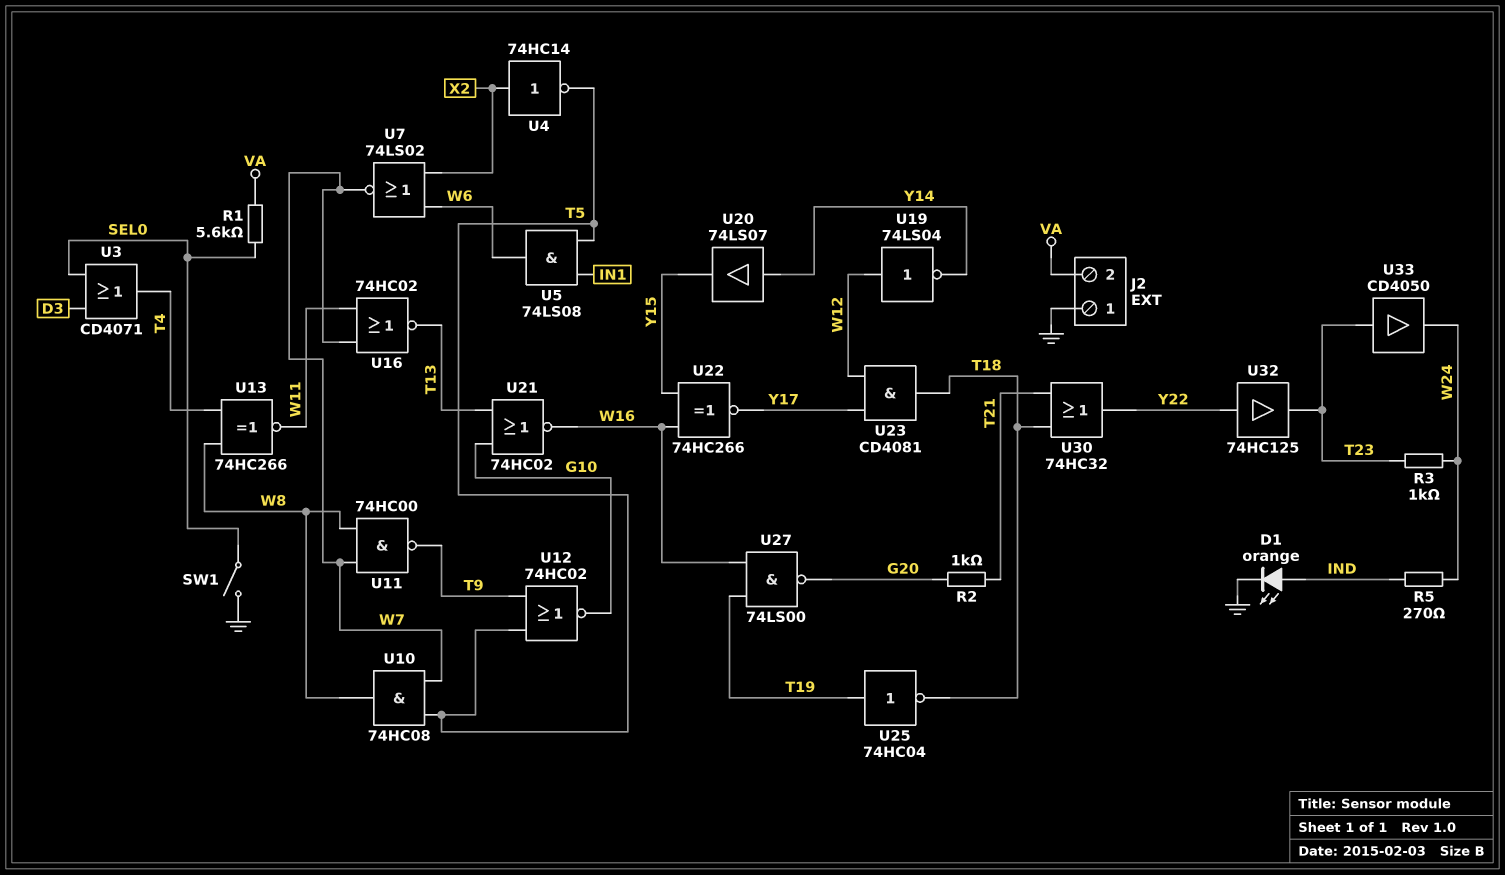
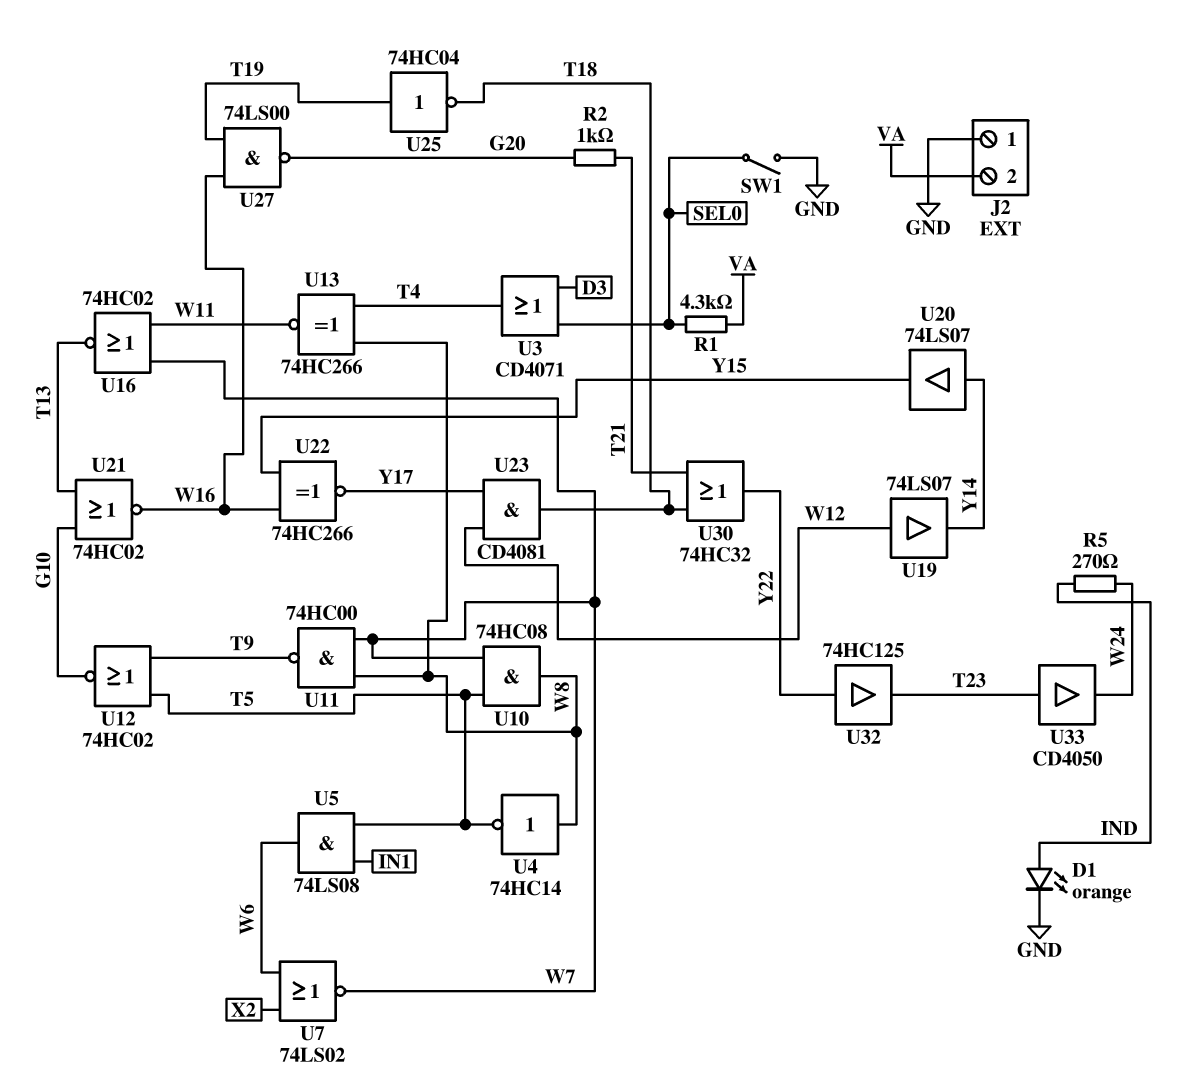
R1: 5.6k (SEL0, VA) -> 4.3k (SEL0, VA)
R3: 1k (T23, W24) -> none
U4: NOT 74HC14 (in X2, out T5) -> NOT 74HC14 (in W8, out T5)
U19: NOT 74LS04 (in W12, out Y14) -> buffer 74LS07 (in W12, out Y14)

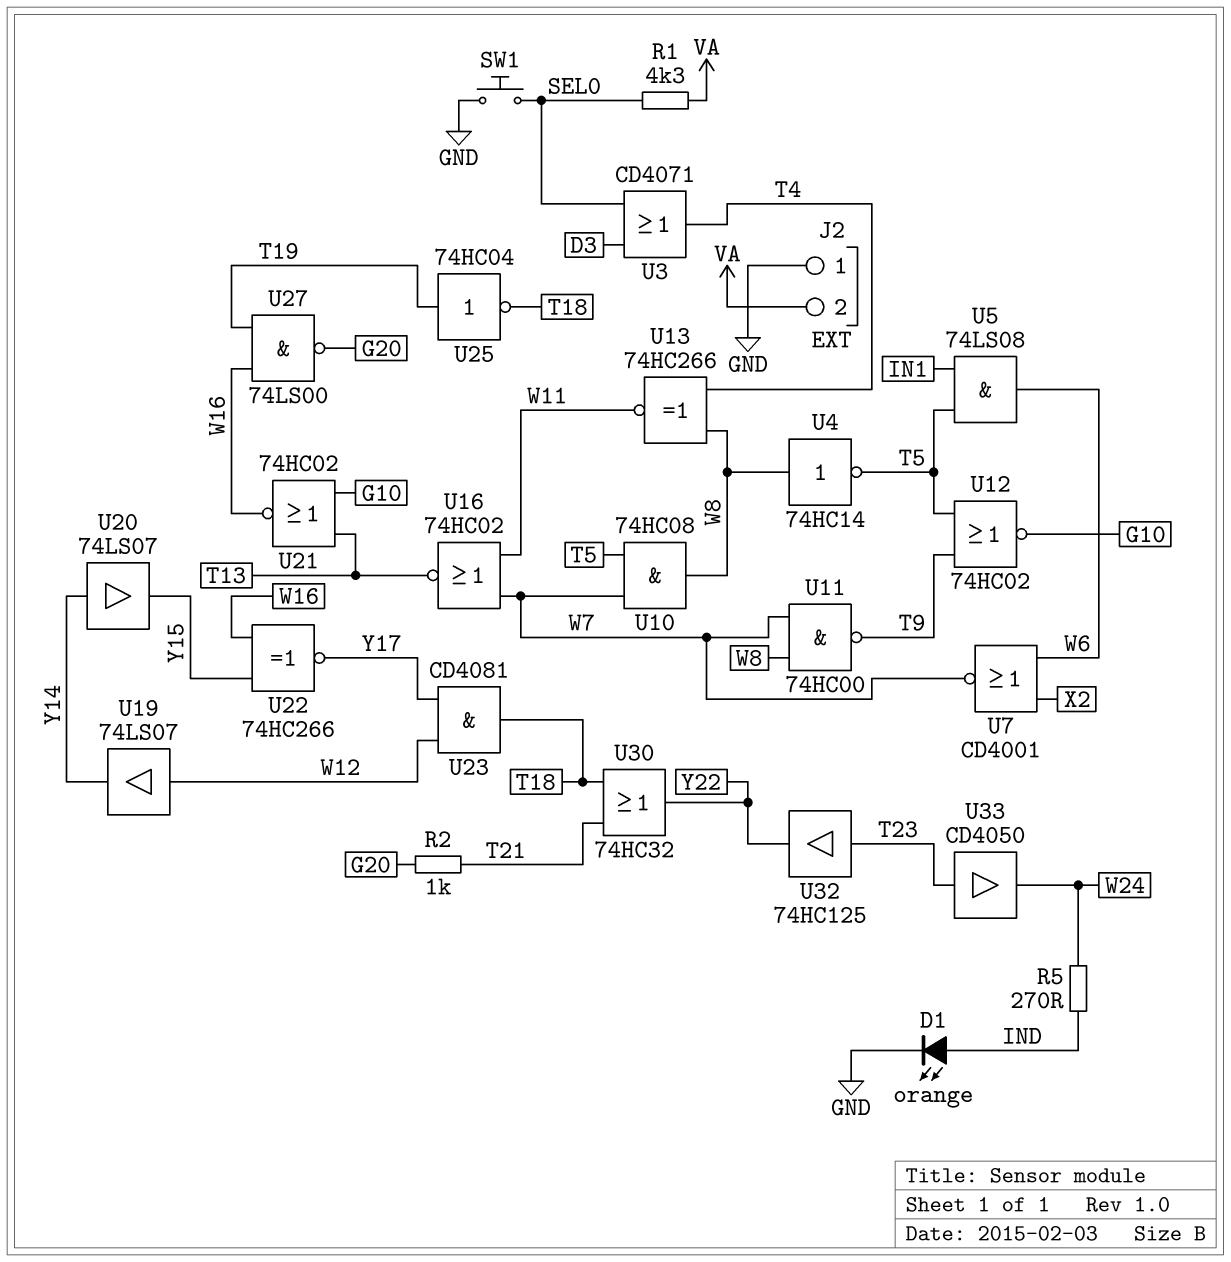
SW1: switch (GND, SEL0) -> button (GND, SEL0)
U7: NOR 74LS02 (in W6, in X2, out W7) -> NOR CD4001 (in W6, in X2, out W7)
U32: buffer 74HC125 (in Y22, out T23) -> buffer 74HC125 (in T23, out Y22)

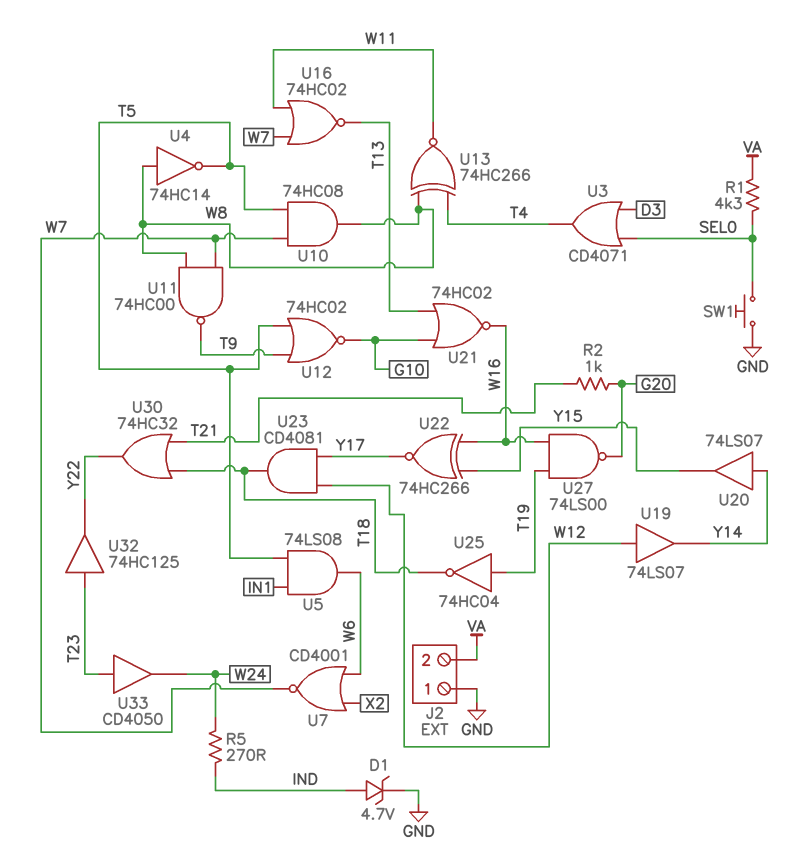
D1: LED orange (A IND, K GND) -> zener 4.7V (A IND, K GND)

